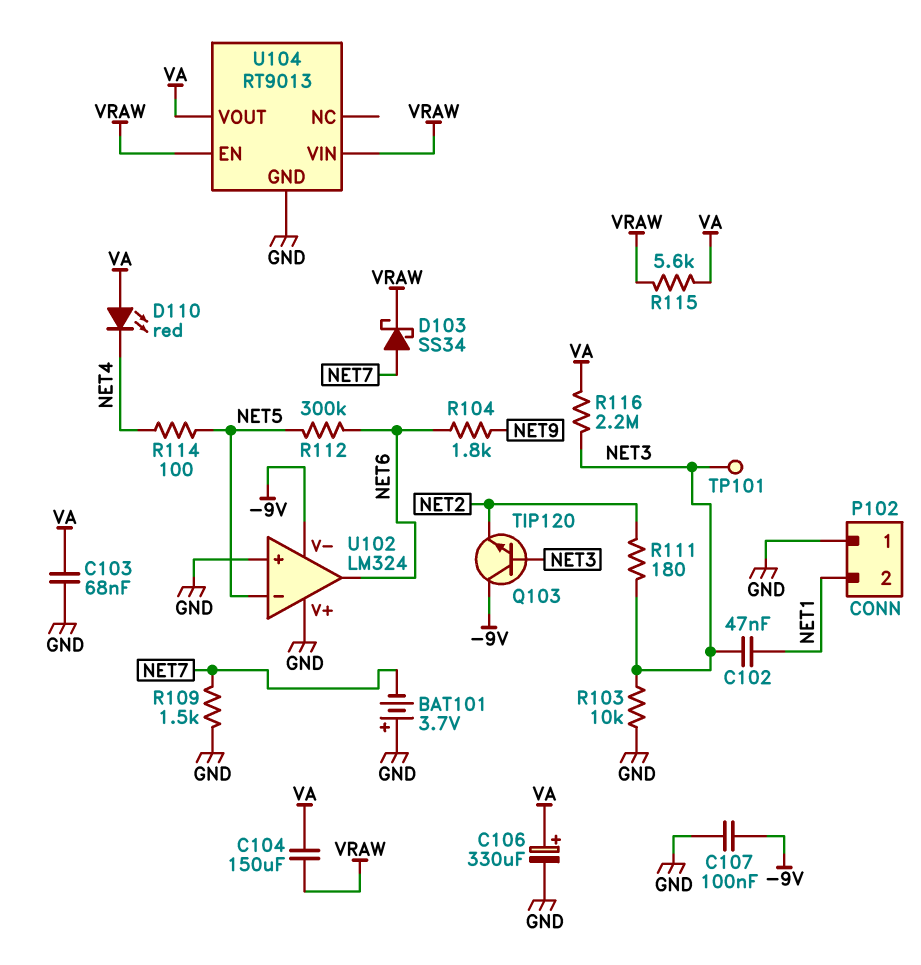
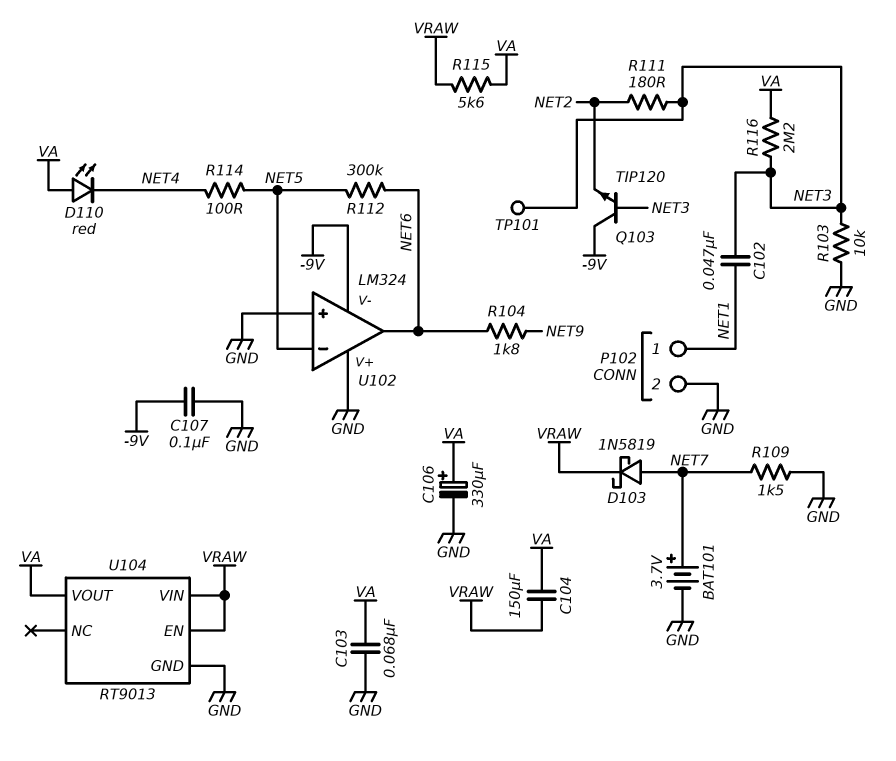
BAT101: 3.7V (plus GND, minus NET7) -> 3.7V (plus NET7, minus GND)
D103: schottky SS34 (A NET7, K VRAW) -> schottky 1N5819 (A NET7, K VRAW)
P102 pin 1: GND -> NET1
P102 pin 2: NET1 -> GND

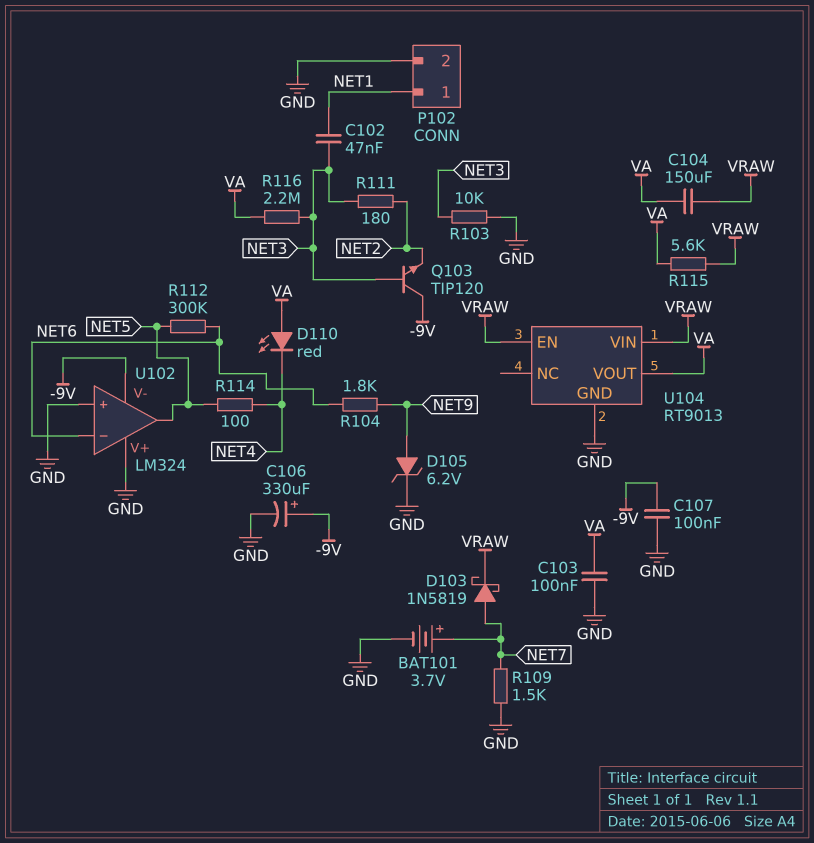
C103: 68nF (GND, VA) -> 100nF (GND, VA)
C106: 330uF (plus VA, minus GND) -> 330uF (plus -9V, minus GND)
D105: none -> zener 6.2V (A NET9, K GND)
TP101: test point (NET3) -> none
U102 pin in-: NET5 -> NET6
U102 pin out: NET6 -> NET5

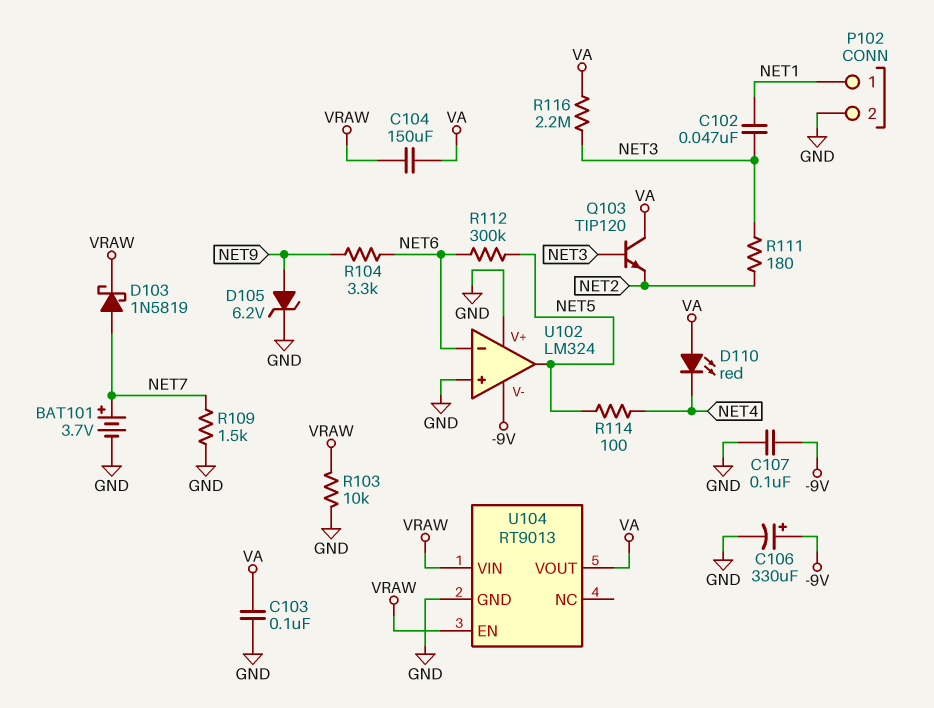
Q103: NPN TIP120 (B NET3, C -9V, E NET2) -> NPN TIP120 (B NET3, C VA, E NET2)
R103: 10k (GND, NET3) -> 10k (GND, VRAW)
R104: 1.8k (NET6, NET9) -> 3.3k (NET6, NET9)
R115: 5.6k (VA, VRAW) -> none

